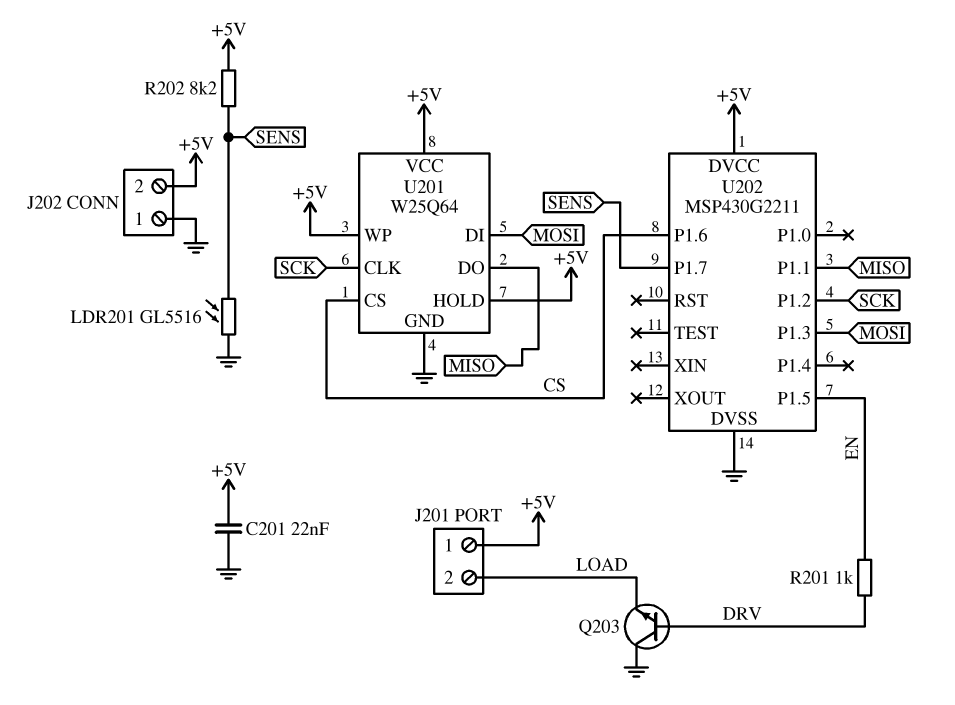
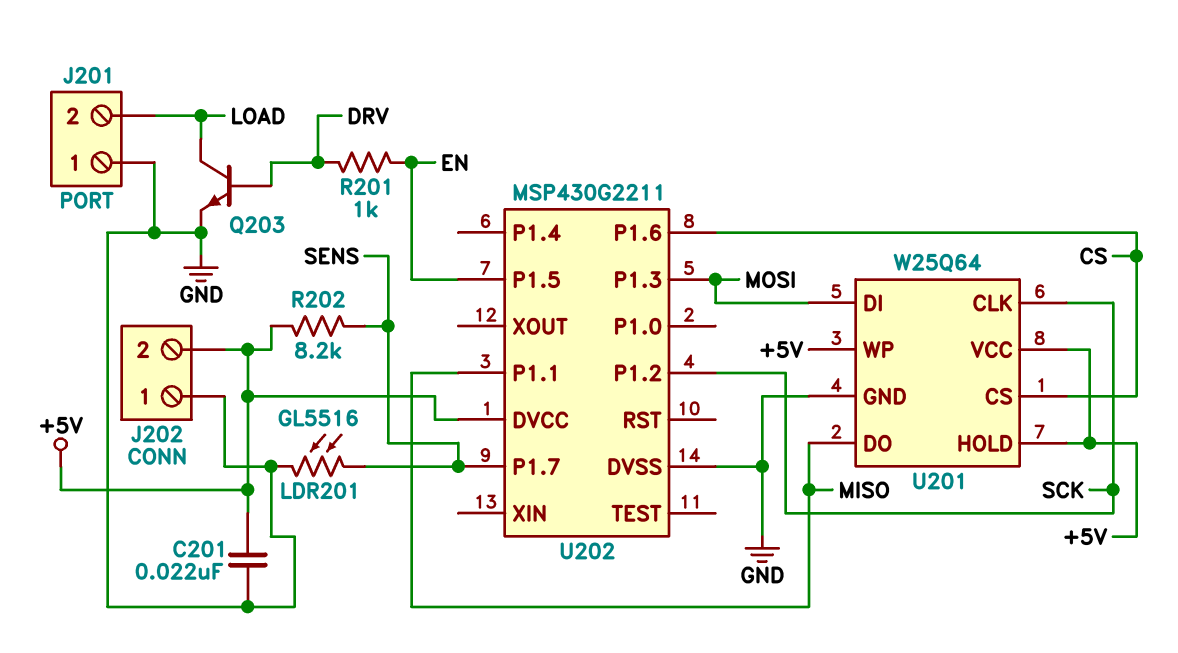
J201 pin 1: +5V -> GND
Q203: NPN (B DRV, C GND, E LOAD) -> NPN (B DRV, C LOAD, E GND)

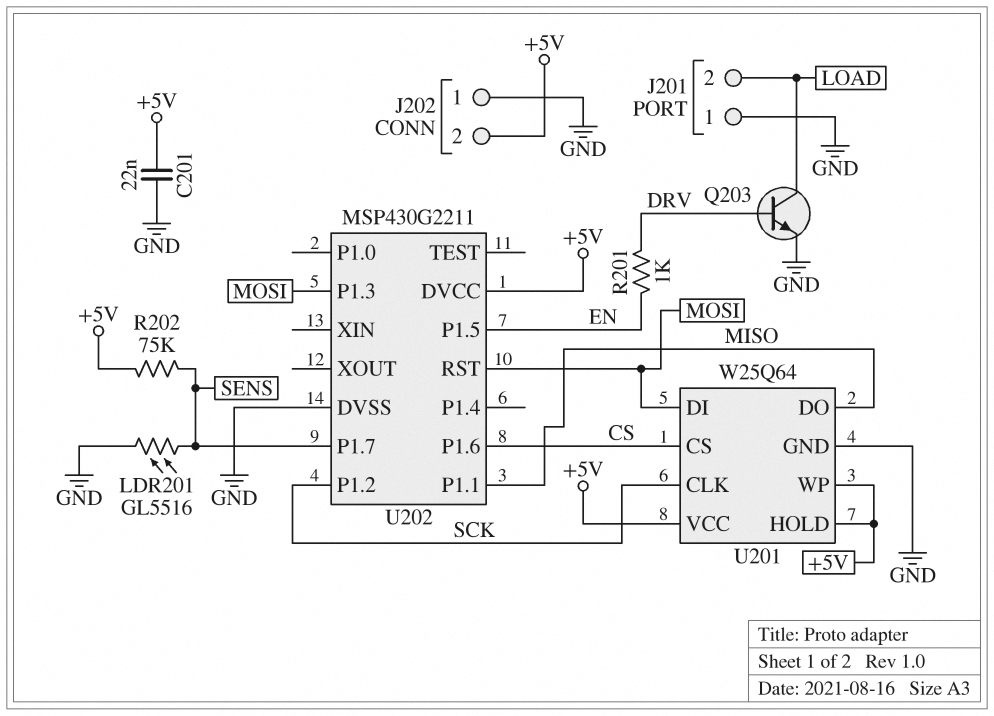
R202: 8.2k (+5V, SENS) -> 75k (+5V, SENS)
U202 pin RST: none -> MOSI

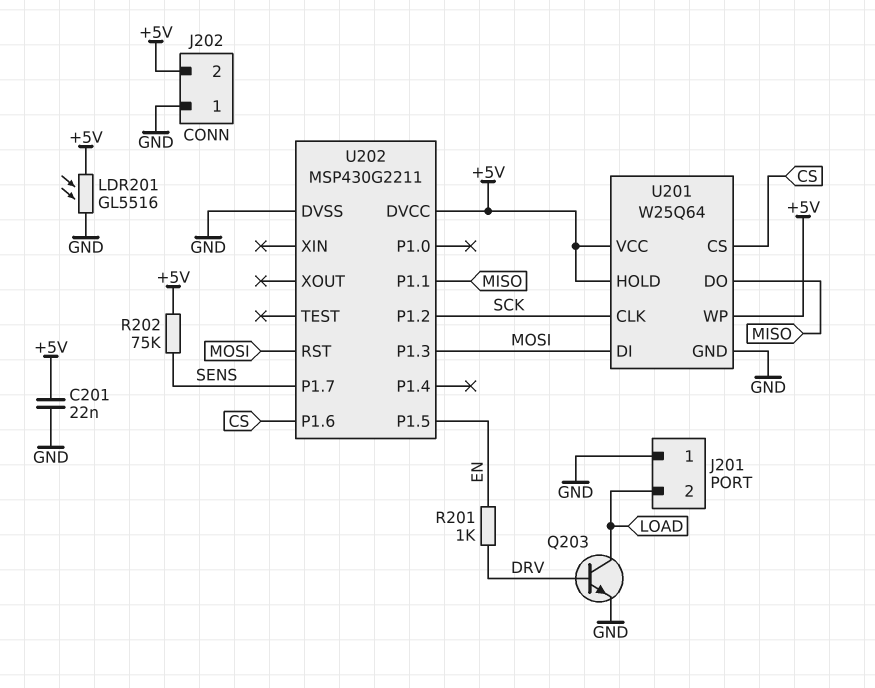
LDR201: GL5516 (GND, SENS) -> GL5516 (+5V, GND)

